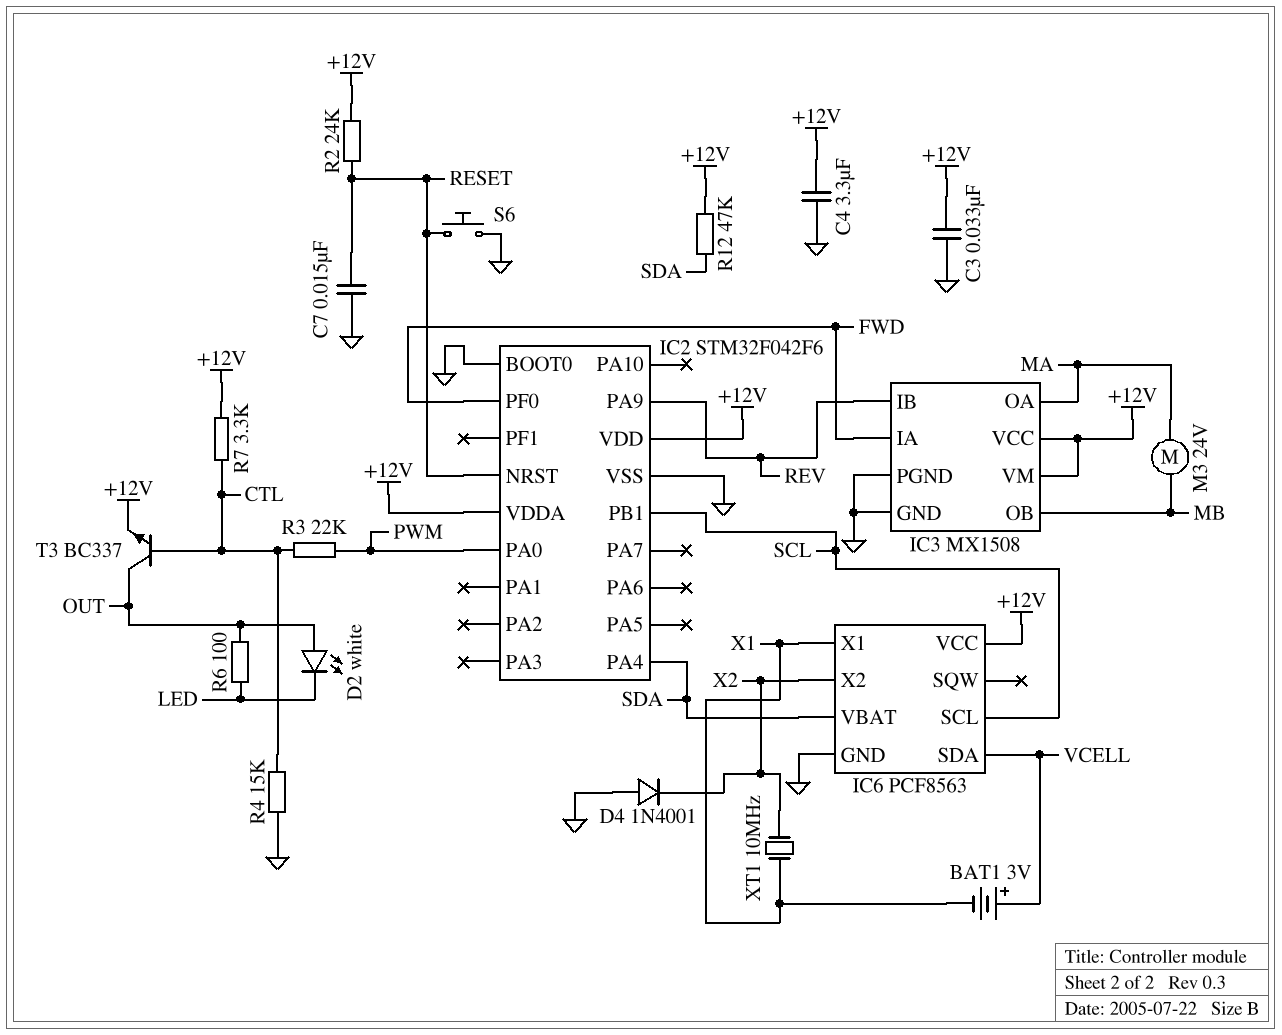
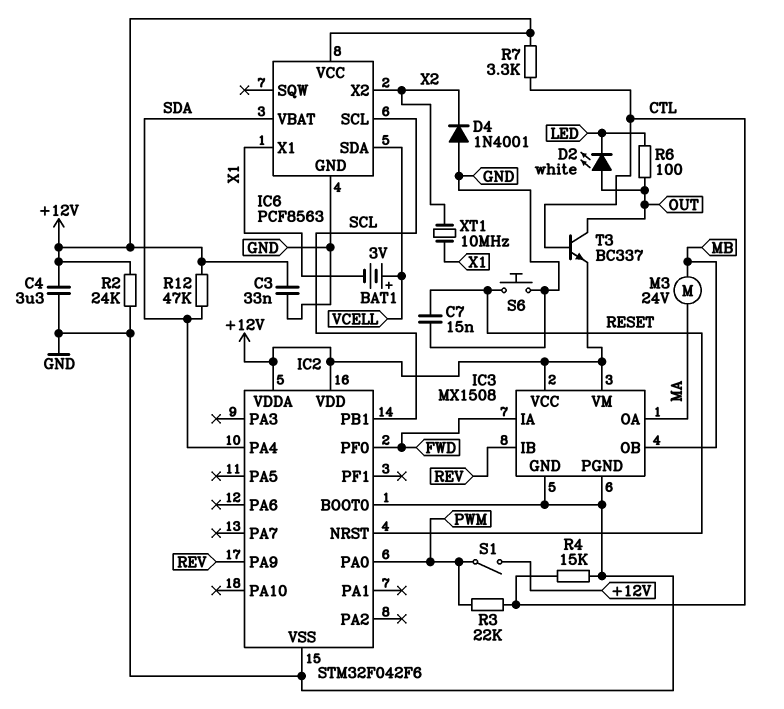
R2: 24k (+12V, RESET) -> 24k (+12V, GND)
S1: none -> switch (+12V, PWM)

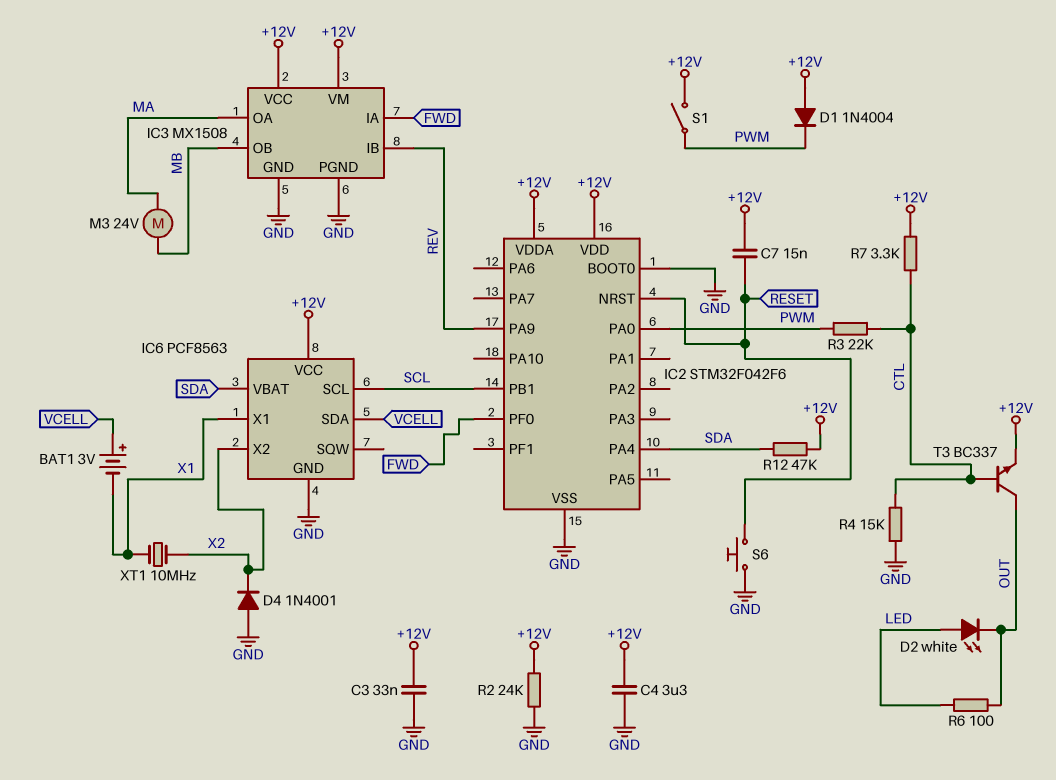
C7: 15nF (GND, RESET) -> 15nF (+12V, RESET)
D1: none -> diode 1N4004 (A +12V, K PWM)
D2: LED white (A OUT, K LED) -> LED white (A LED, K OUT)

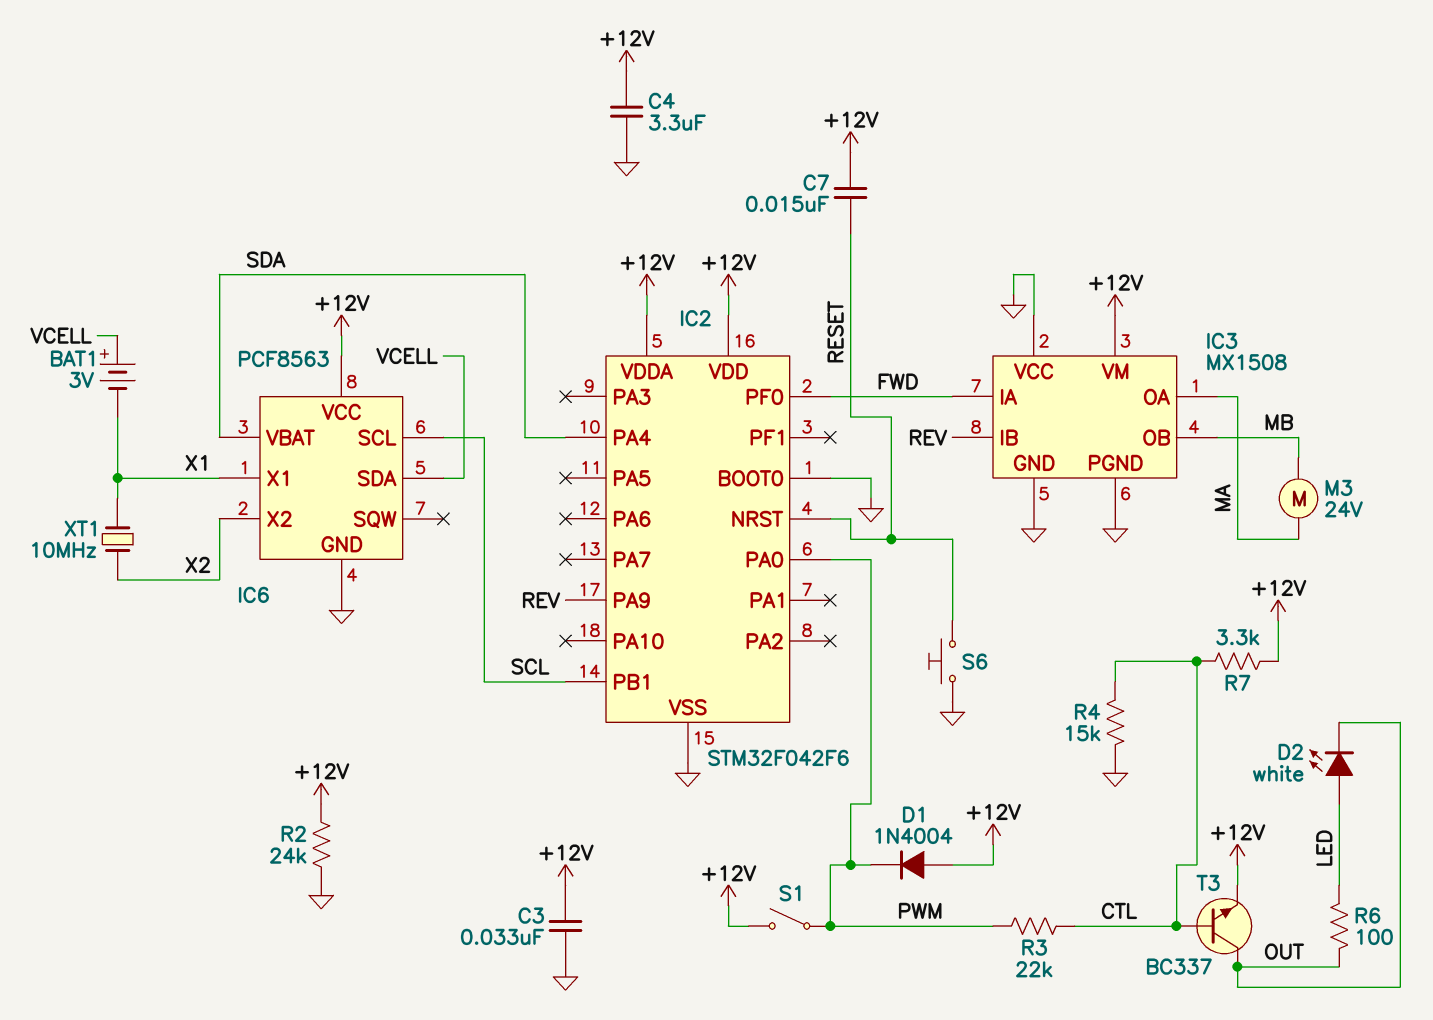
D4: diode 1N4001 (A GND, K X2) -> none
IC3 pin VCC: +12V -> GND
R12: 47k (+12V, SDA) -> none

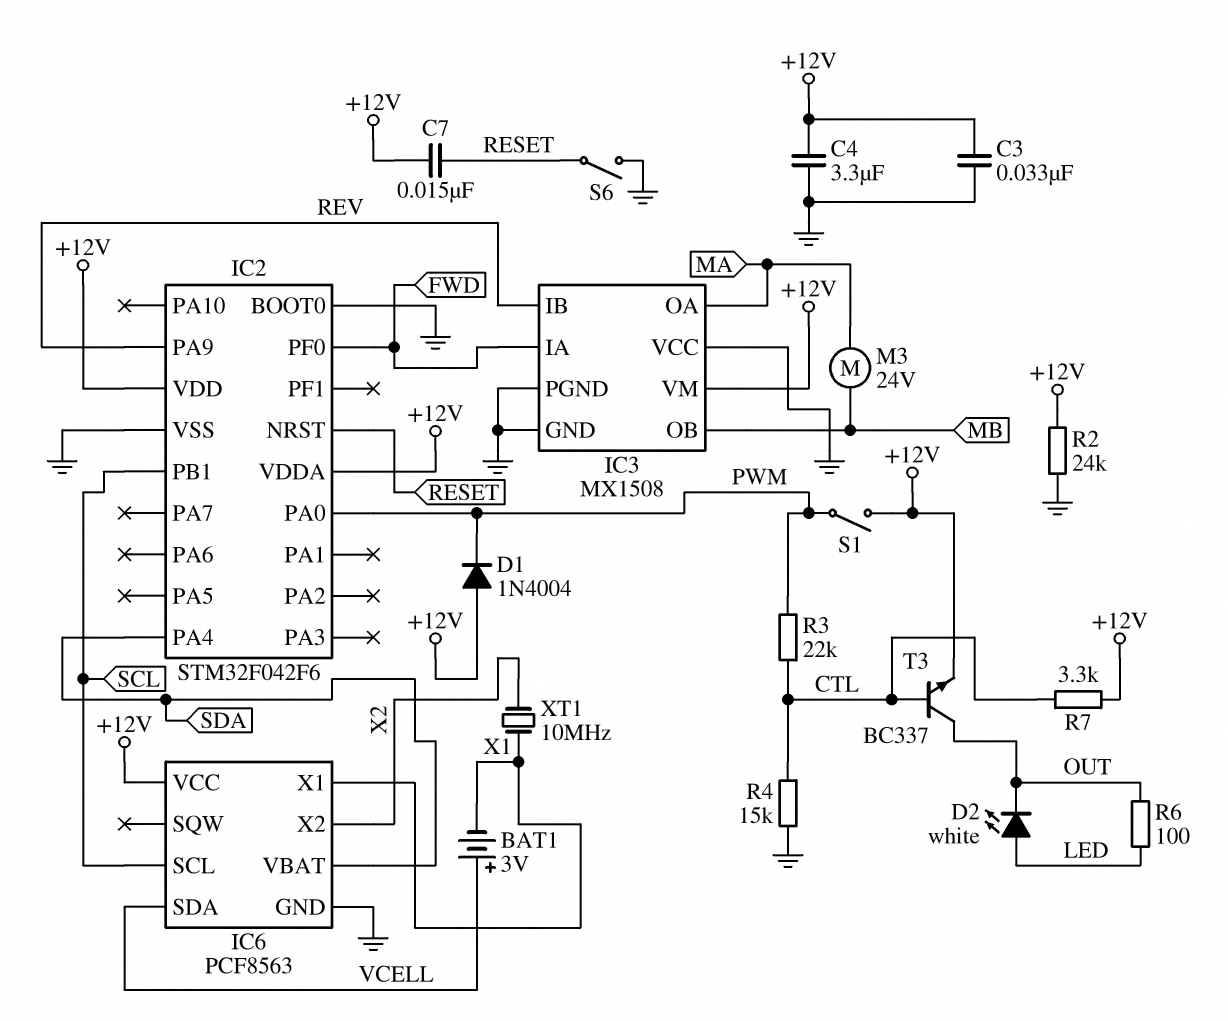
S6: button (GND, RESET) -> switch (GND, RESET)

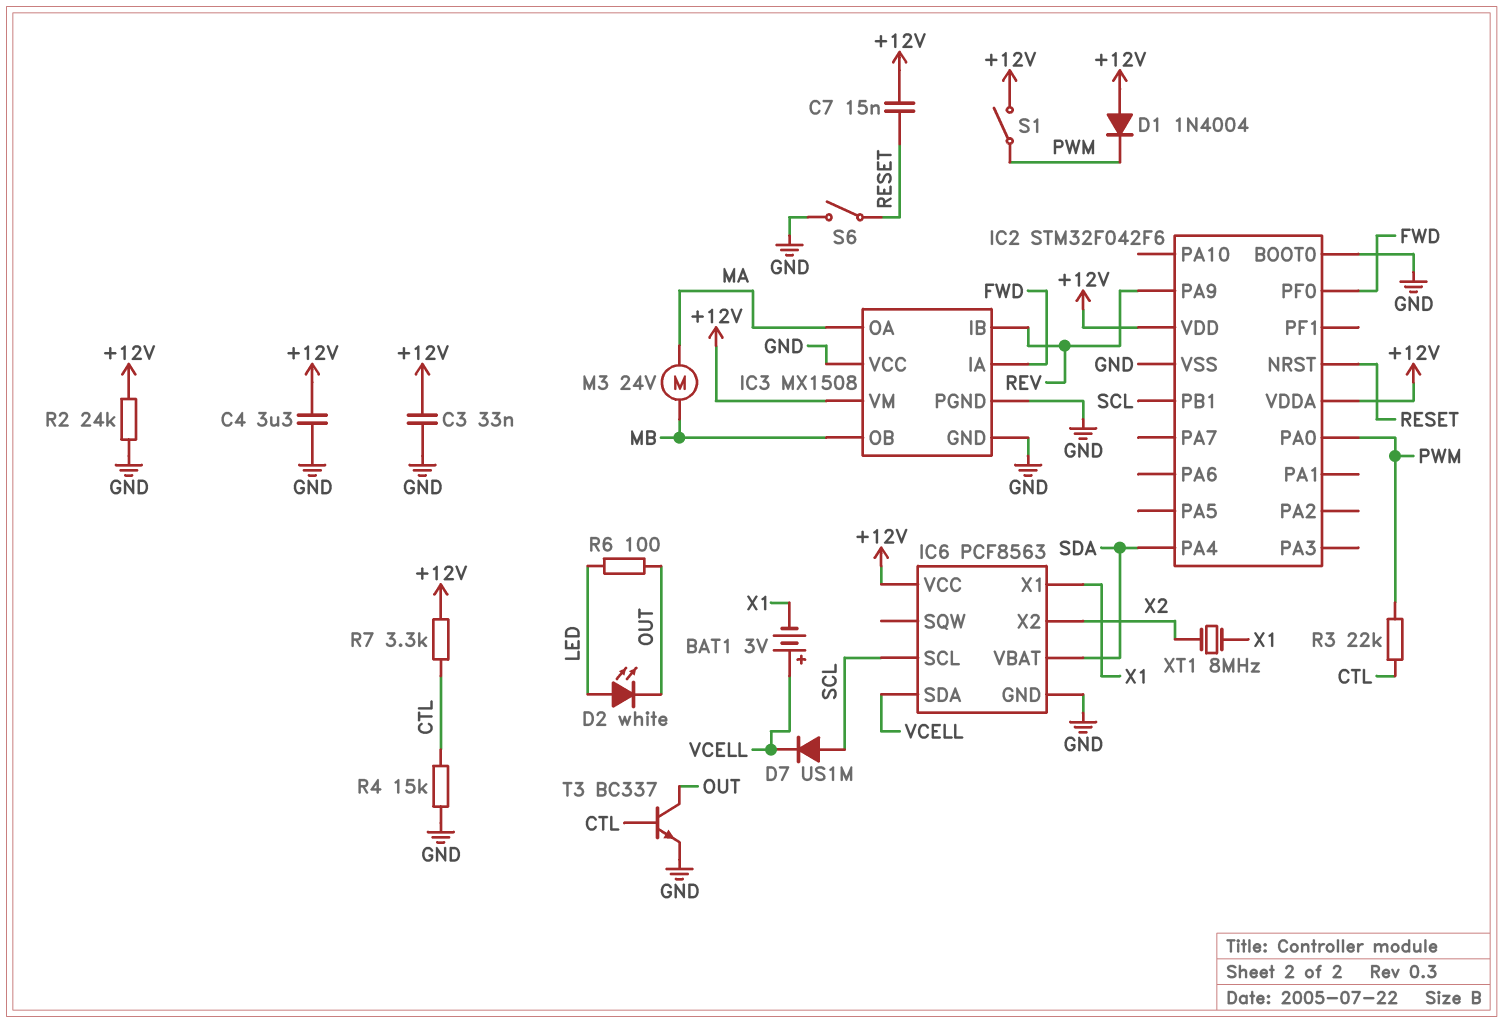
D7: none -> diode US1M (A SCL, K VCELL)
T3: NPN BC337 (B CTL, C OUT, E +12V) -> NPN BC337 (B CTL, C OUT, E GND)
XT1: 10MHz (X1, X2) -> 8MHz (X1, X2)

